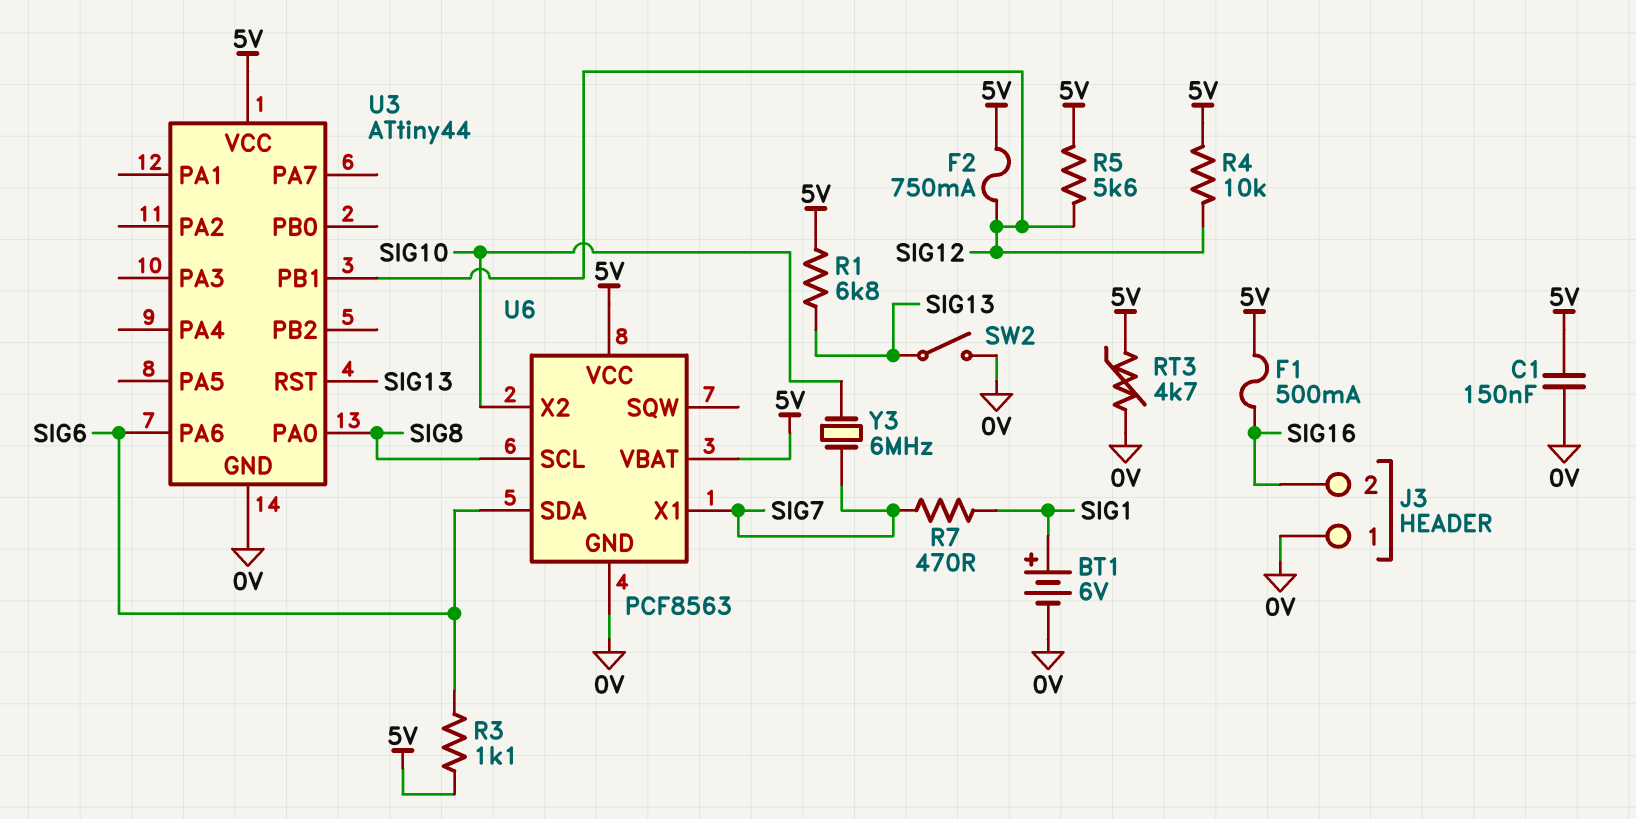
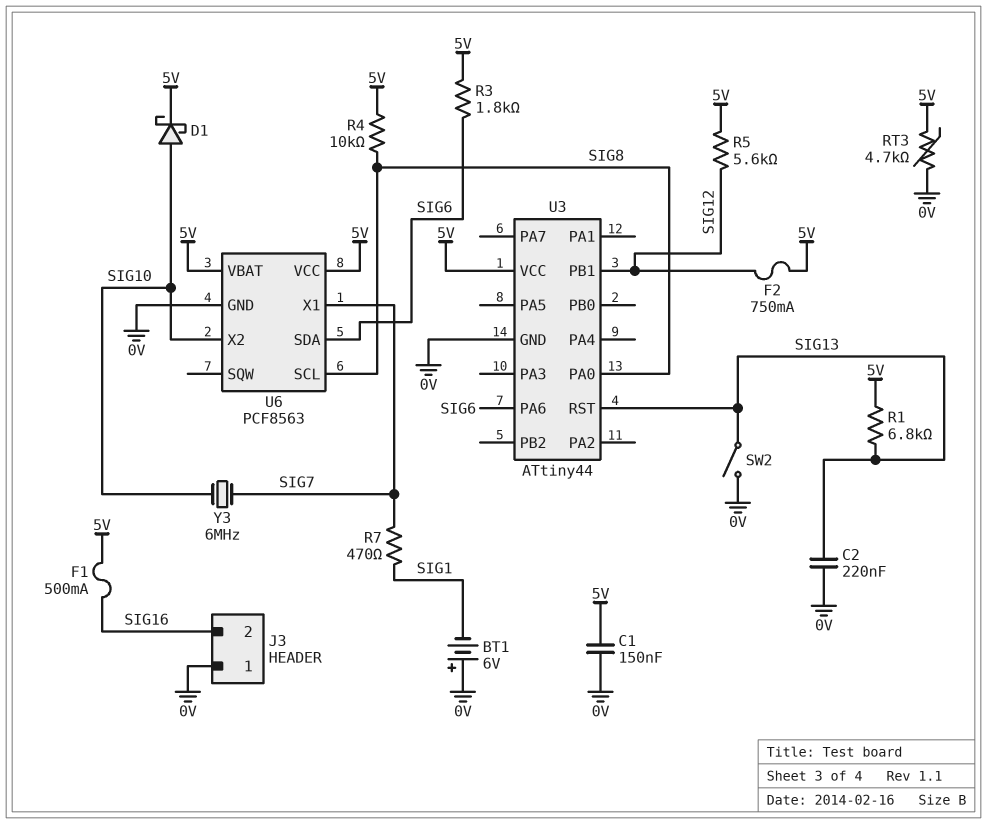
BT1: 6V (plus SIG1, minus 0V) -> 6V (plus 0V, minus SIG1)
C2: none -> 220nF (0V, SIG13)
D1: none -> schottky (A SIG10, K 5V)
R3: 1.1k (5V, SIG6) -> 1.8k (5V, SIG6)
R4: 10k (5V, SIG12) -> 10k (5V, SIG8)

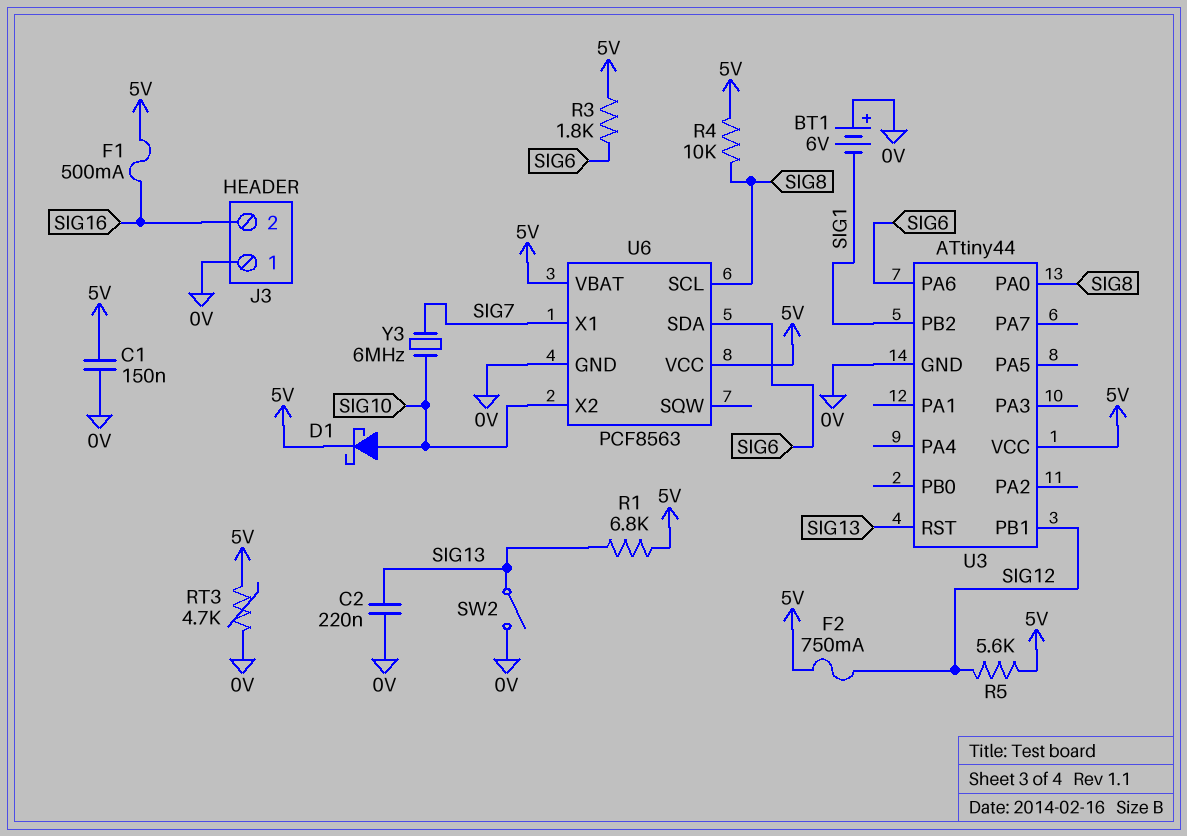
R7: 470 (SIG1, SIG7) -> none
U3 pin PB2: none -> SIG1

